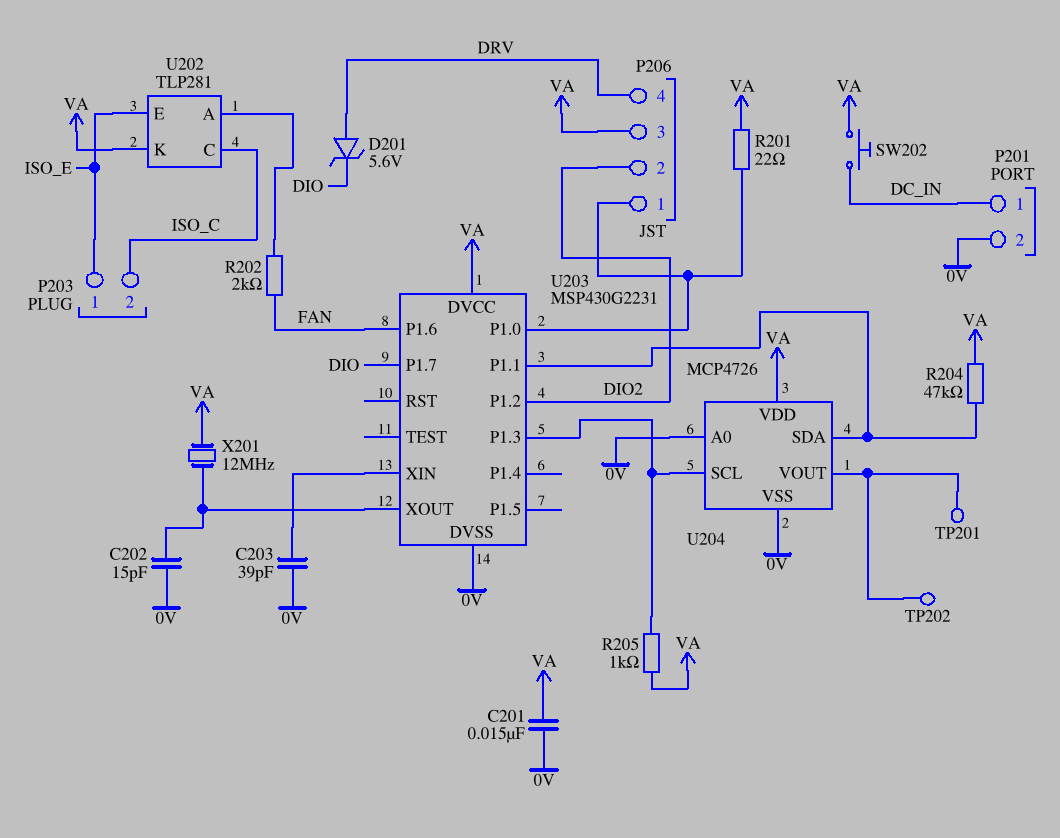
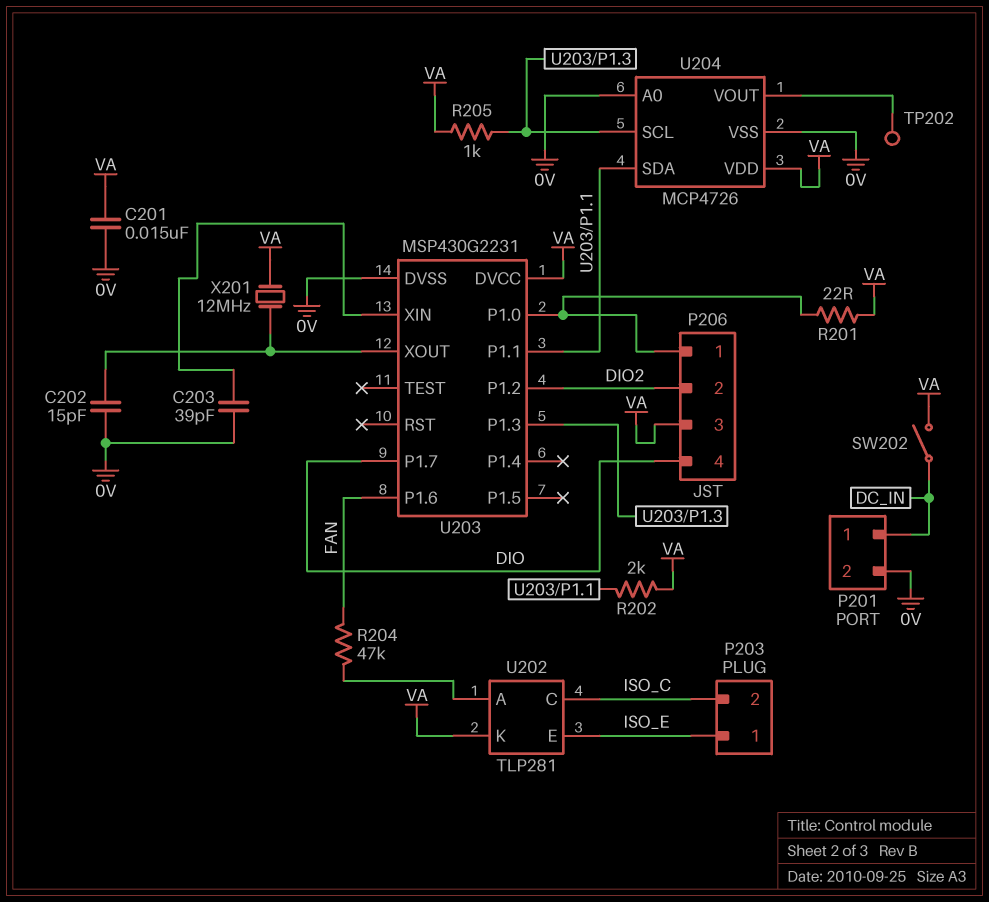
D201: zener 5.6V (A DRV, K DIO) -> none
P206 pin 4: DRV -> DIO
R202: 2k (FAN, U202/A) -> 2k (U203/P1.1, VA)
R204: 47k (U203/P1.1, VA) -> 47k (FAN, U202/A)
SW202: button (DC_IN, VA) -> switch (DC_IN, VA)
TP201: test point (U204/VOUT) -> none

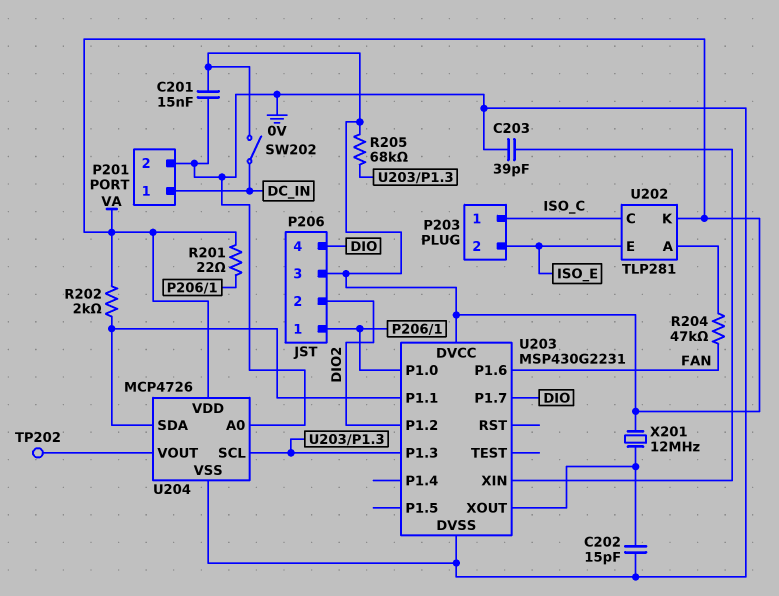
P203 pin 1: ISO_E -> ISO_C
P203 pin 2: ISO_C -> ISO_E
R205: 1k (U203/P1.3, VA) -> 68k (U203/P1.3, VA)

